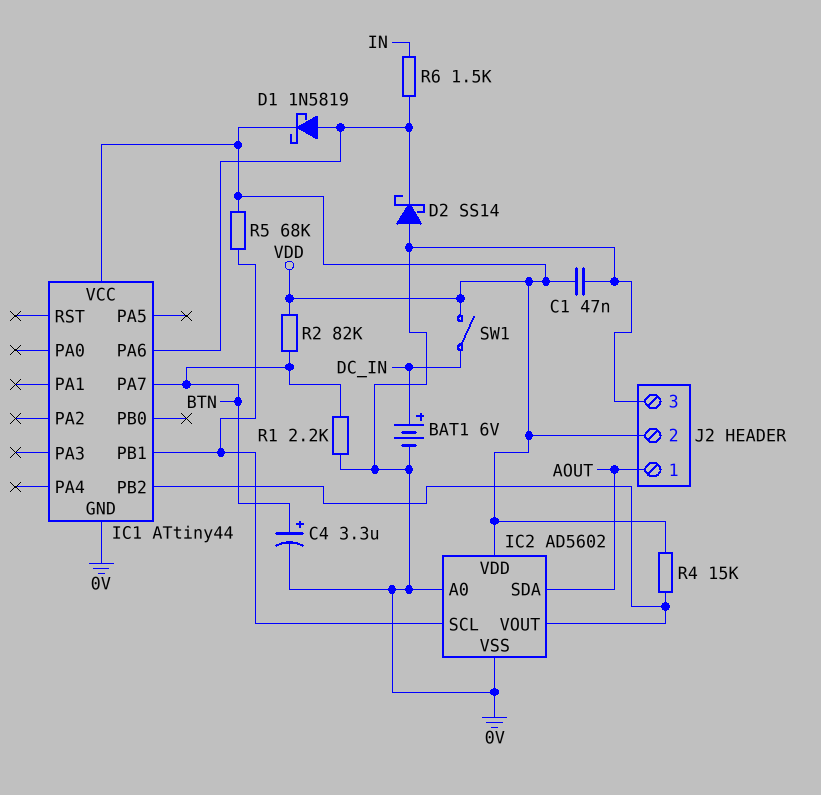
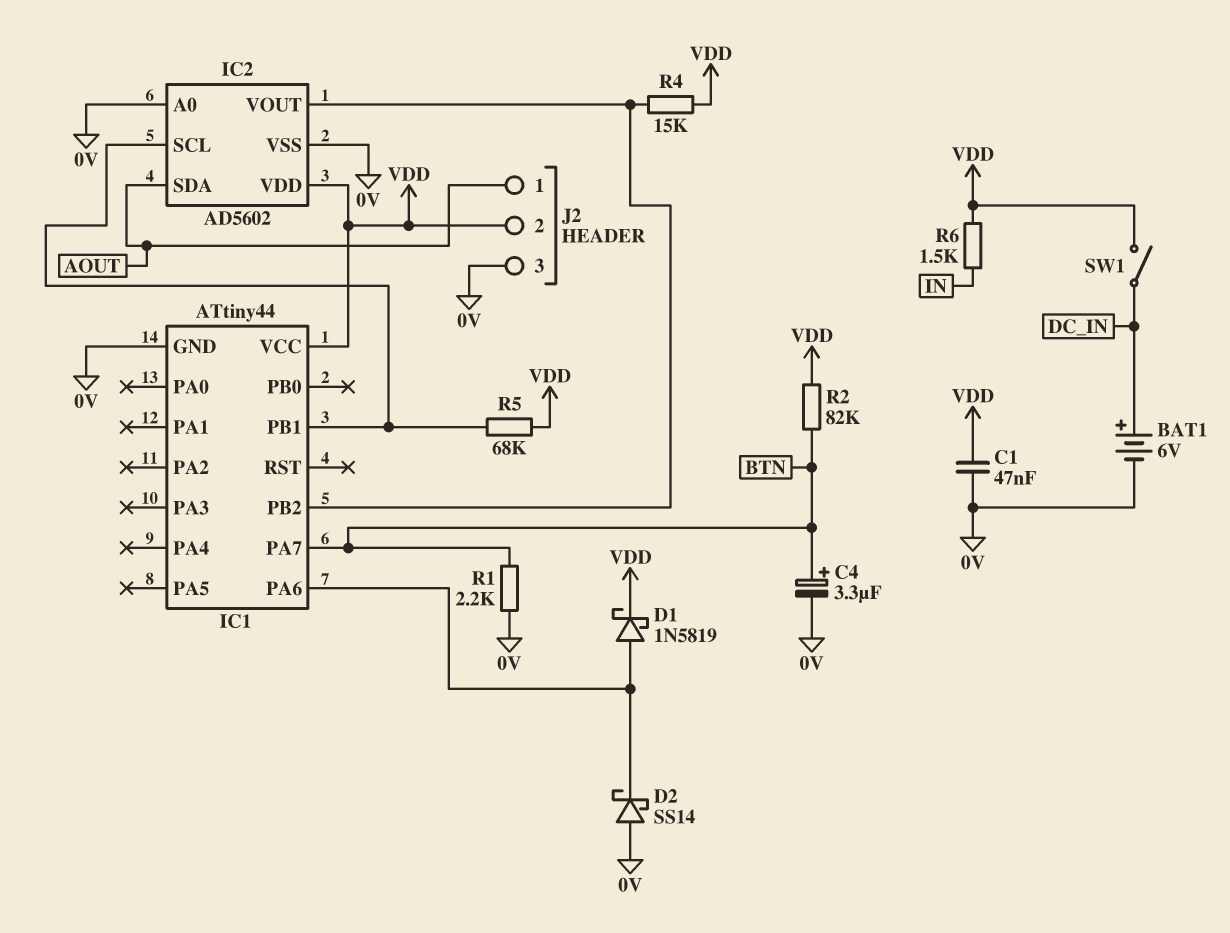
R6: 1.5k (IC1/PA6, IN) -> 1.5k (IN, VDD)

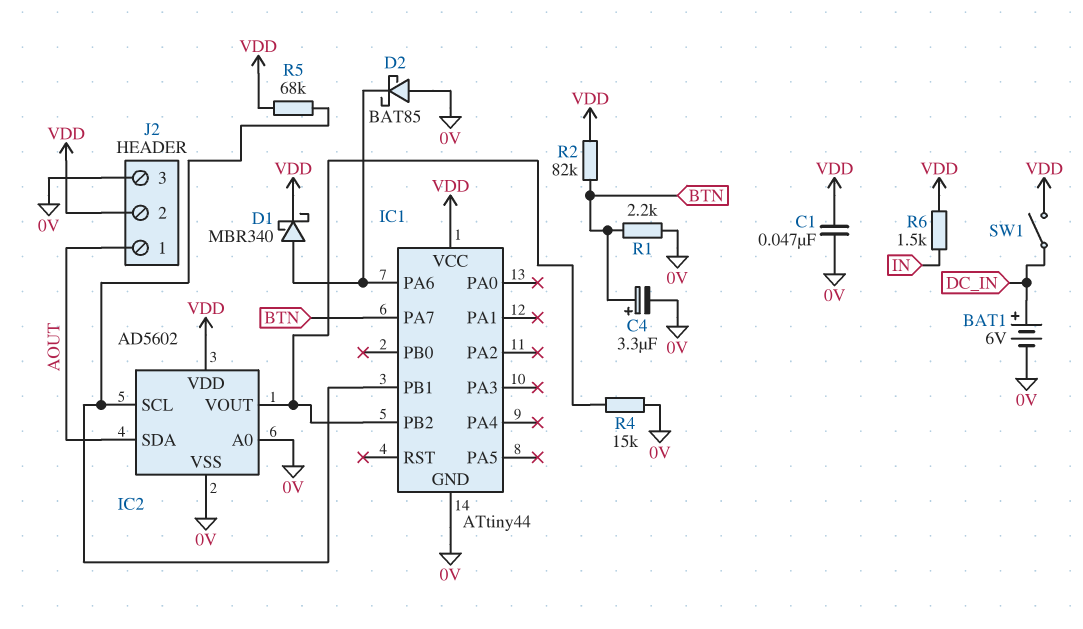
D1: schottky 1N5819 (A IC1/PA6, K VDD) -> schottky MBR340 (A IC1/PA6, K VDD)
D2: schottky SS14 (A 0V, K IC1/PA6) -> schottky BAT85 (A 0V, K IC1/PA6)
R4: 15k (IC1/PB2, VDD) -> 15k (0V, IC1/PB2)

